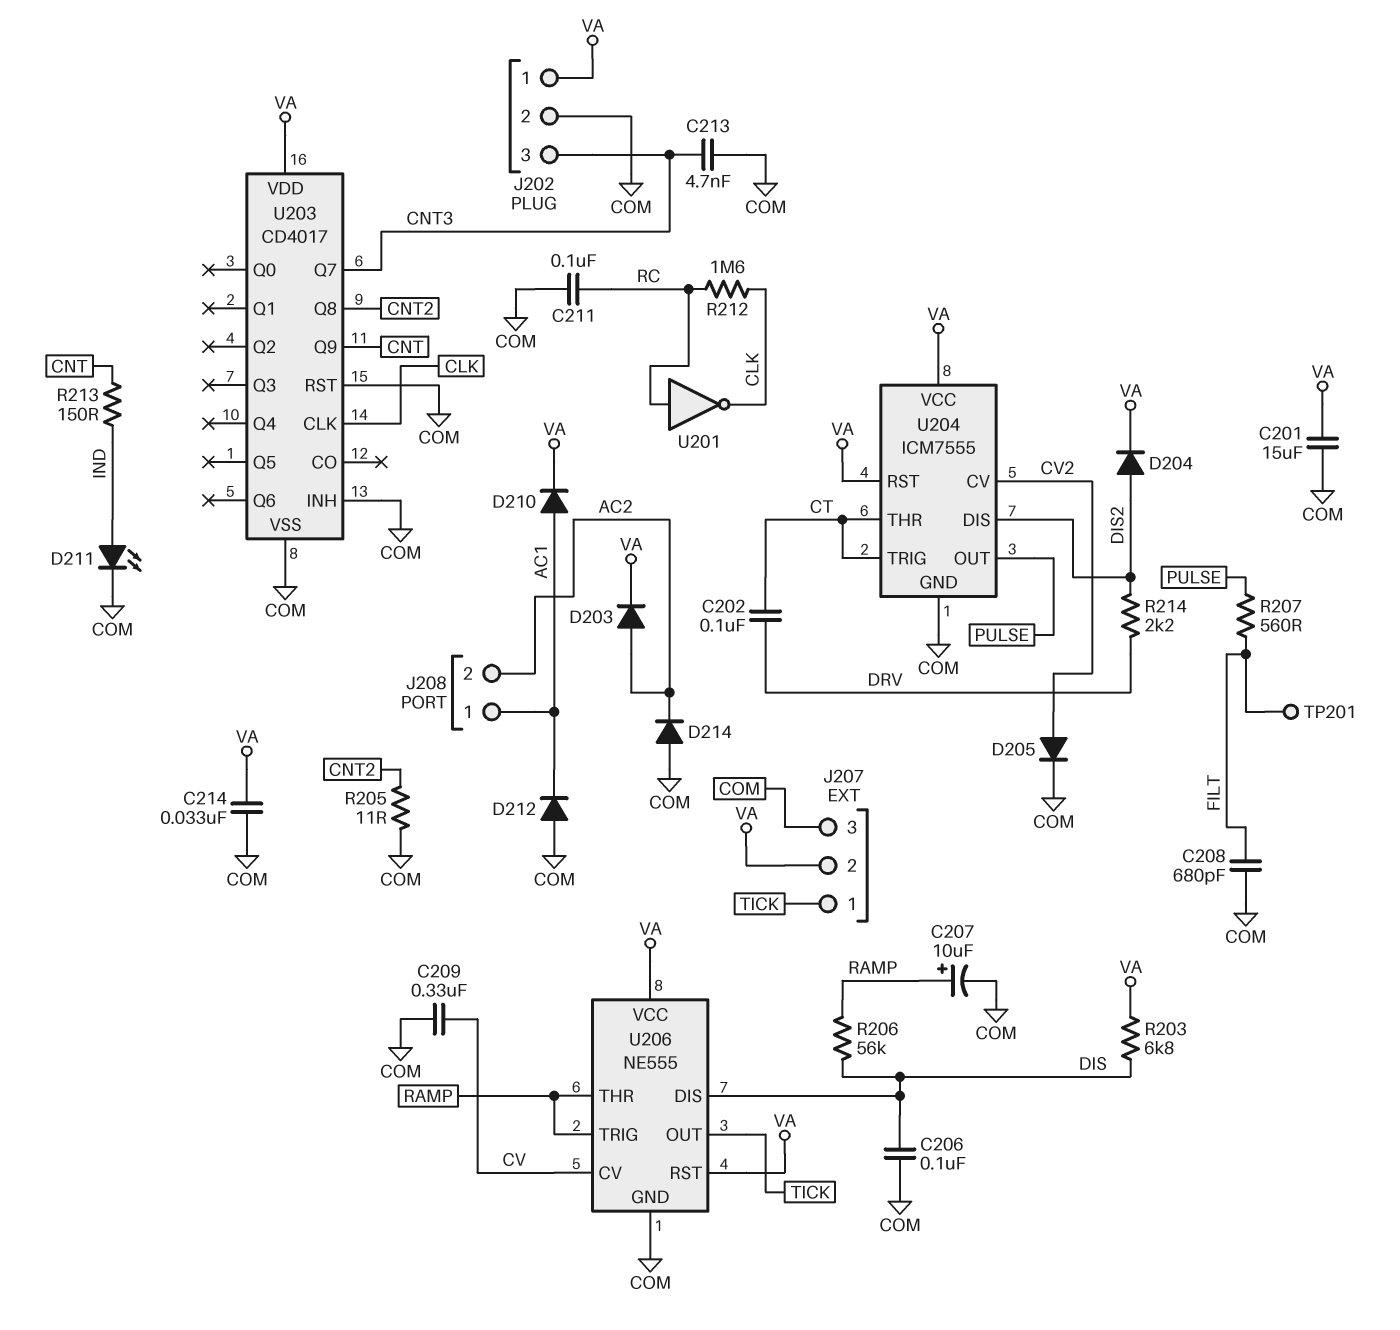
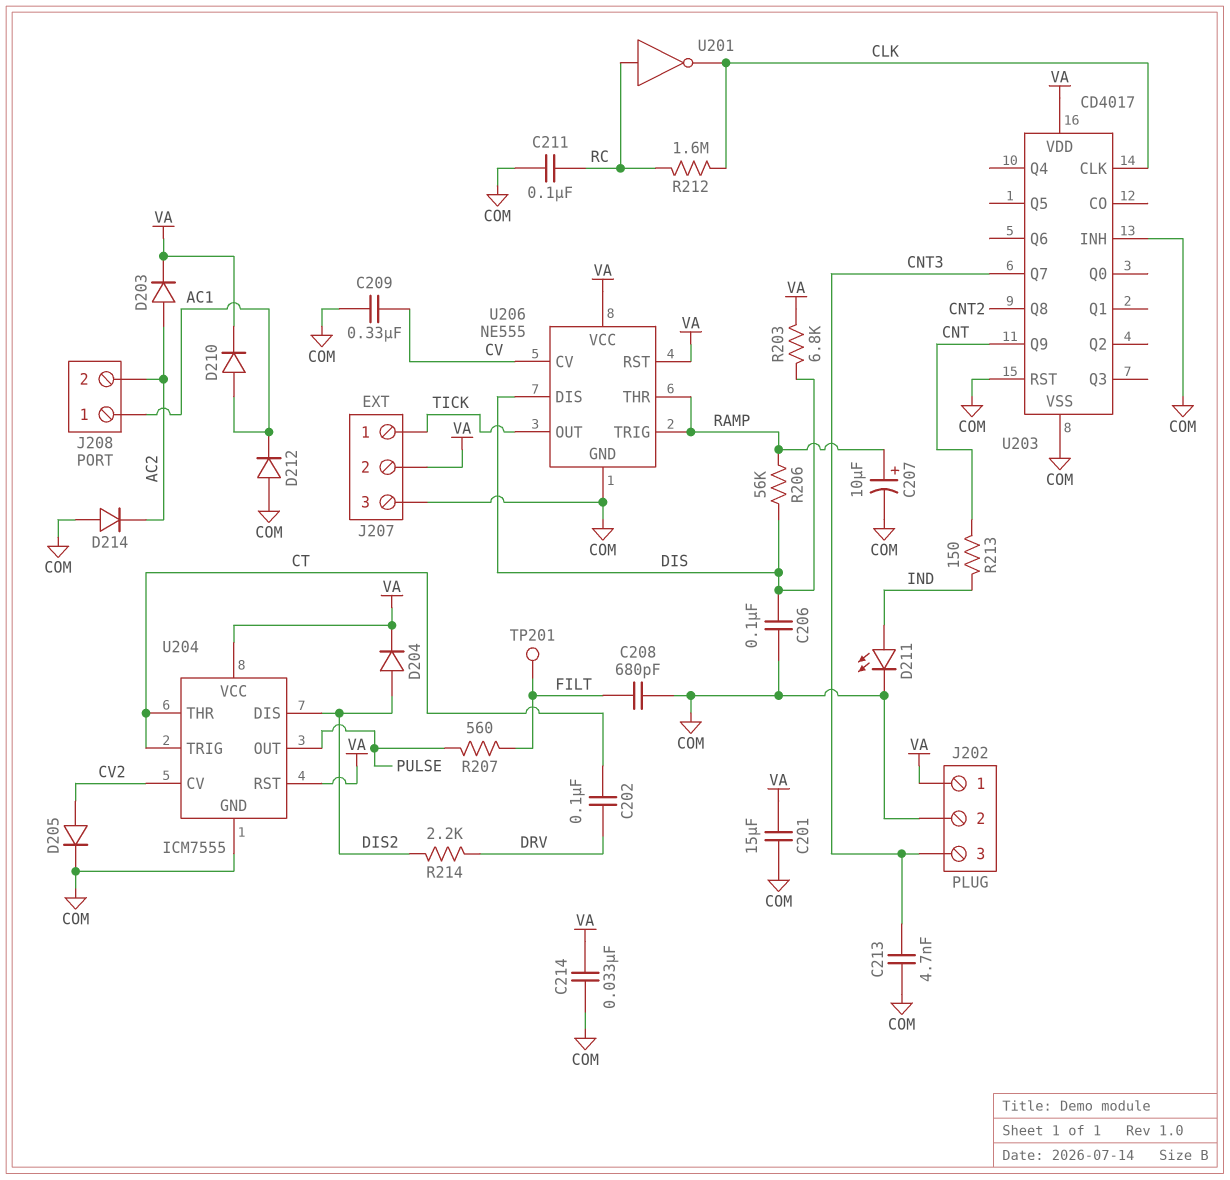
R205: 11 (CNT2, COM) -> none

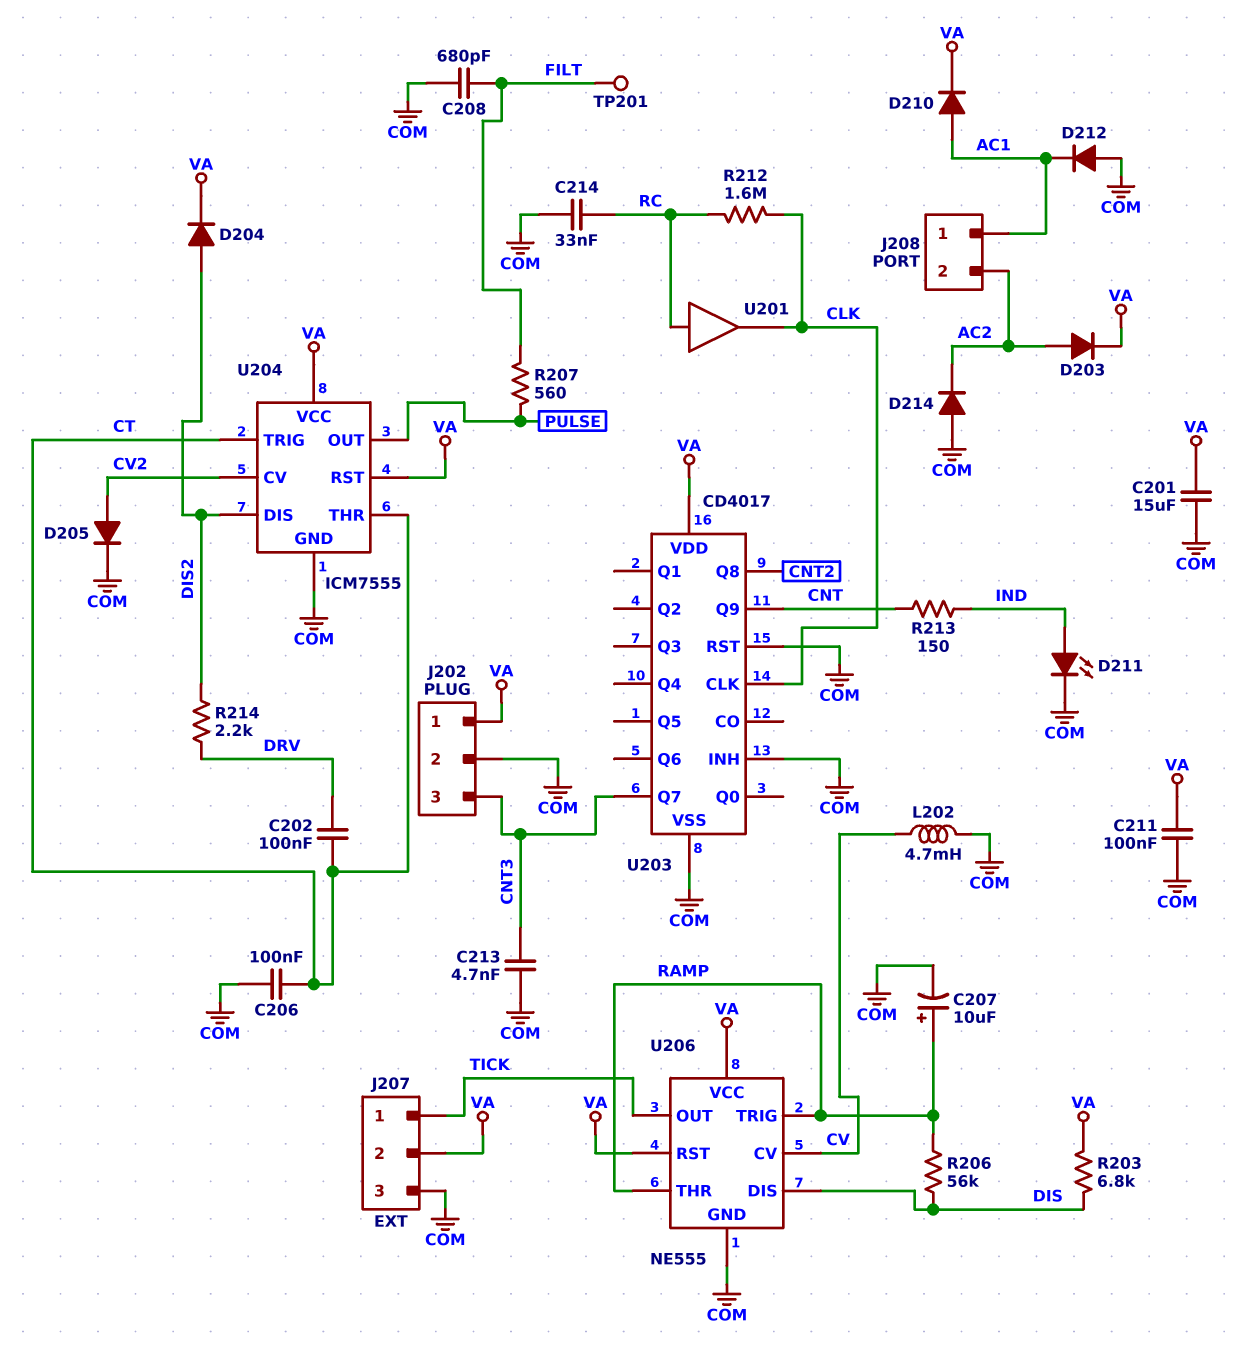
C206: 100nF (COM, DIS) -> 100nF (COM, CT)
C209: 330nF (COM, CV) -> none
C211: 100nF (COM, RC) -> 100nF (COM, VA)
C214: 33nF (COM, VA) -> 33nF (COM, RC)
L202: none -> 4.7mH (COM, CV)
U201: NOT (in RC, out CLK) -> buffer (in RC, out CLK)

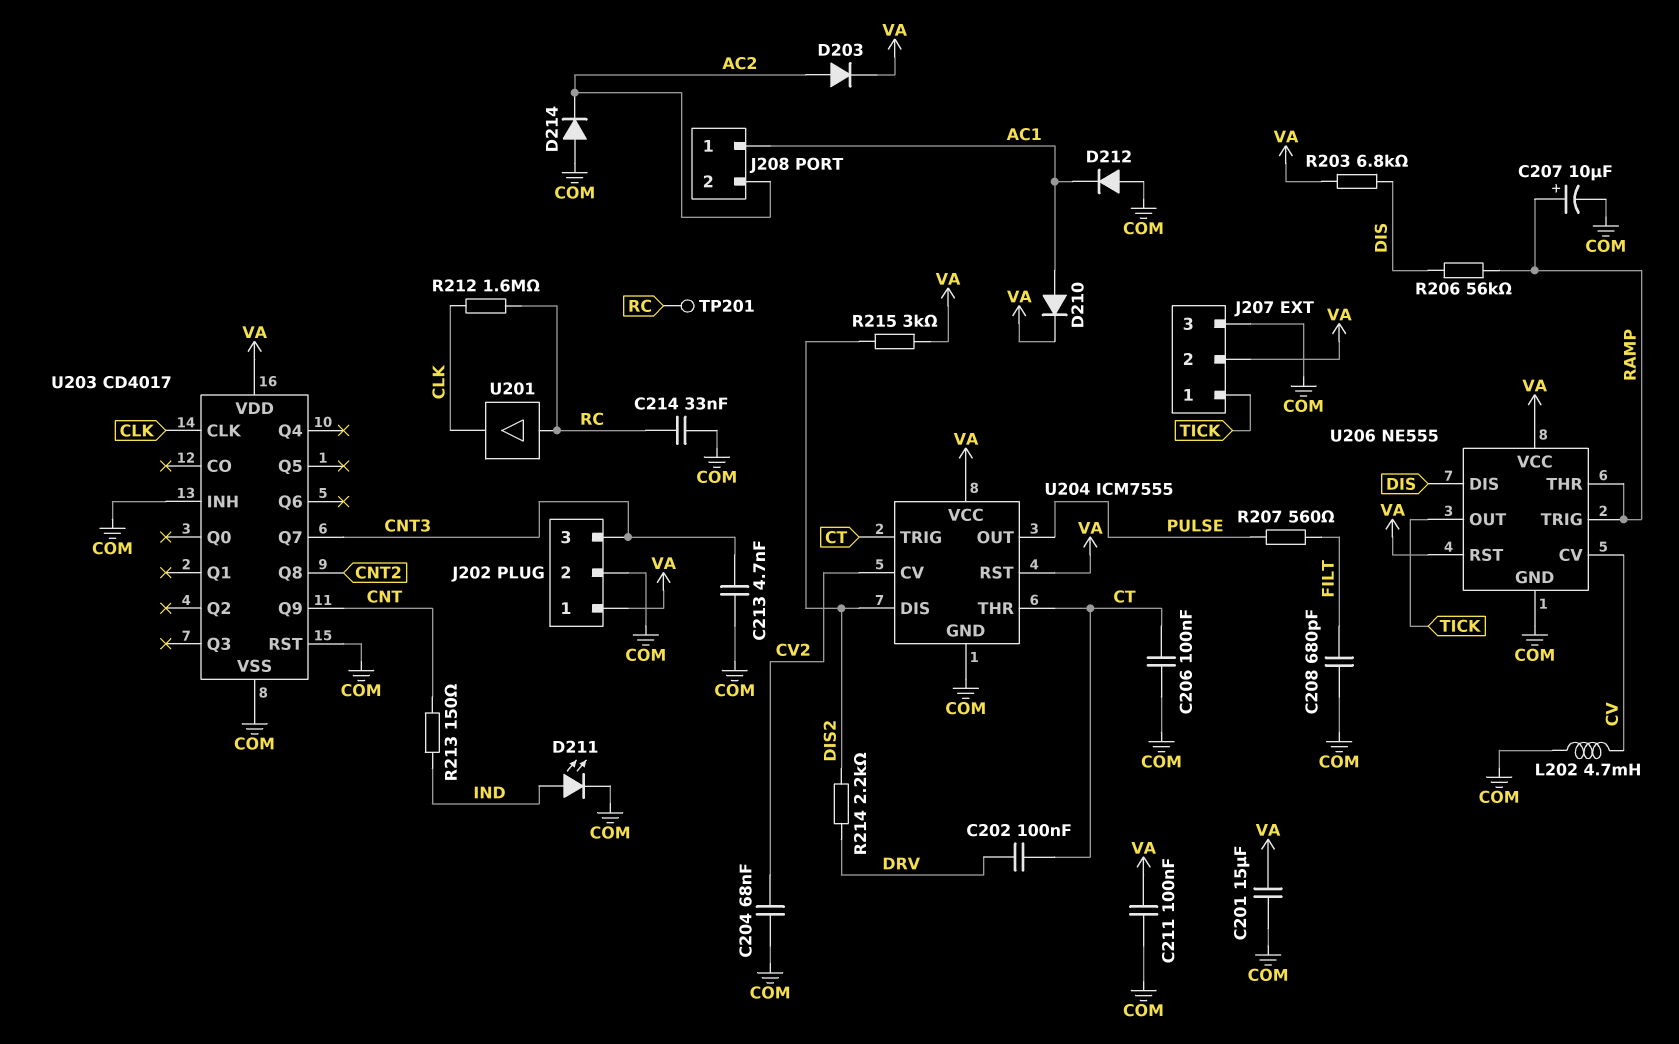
C204: none -> 68nF (COM, CV2)
D204: diode (A DIS2, K VA) -> none
D205: diode (A CV2, K COM) -> none
R215: none -> 3k (DIS2, VA)
TP201: test point (FILT) -> test point (RC)

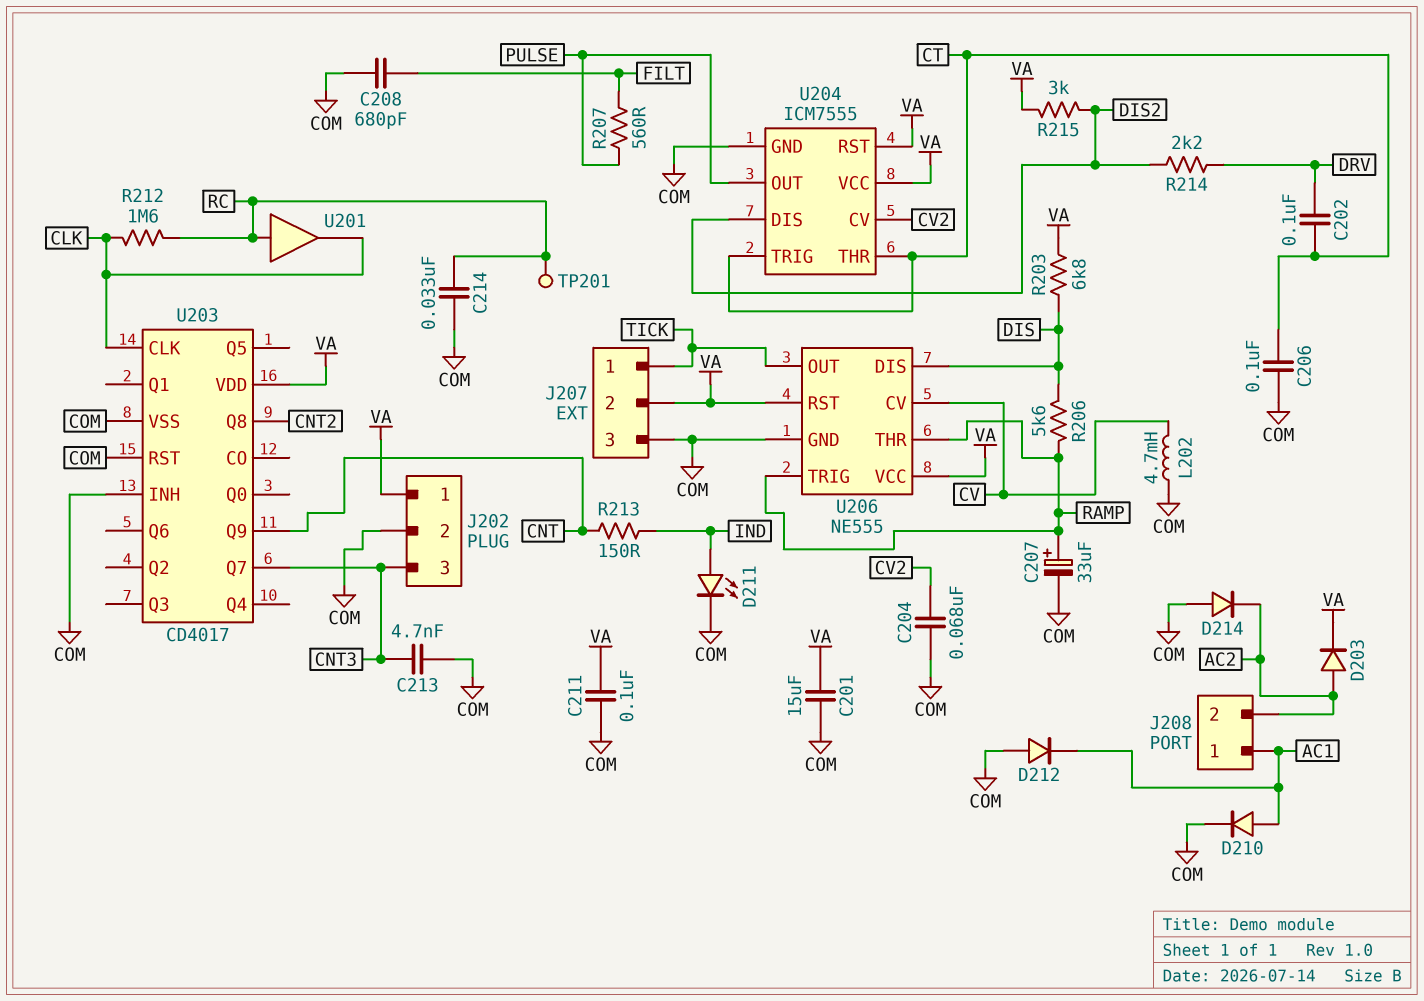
C207: 10uF (plus RAMP, minus COM) -> 33uF (plus RAMP, minus COM)
D210: diode (A AC1, K VA) -> diode (A AC1, K COM)
R206: 56k (DIS, RAMP) -> 5.6k (DIS, RAMP)

